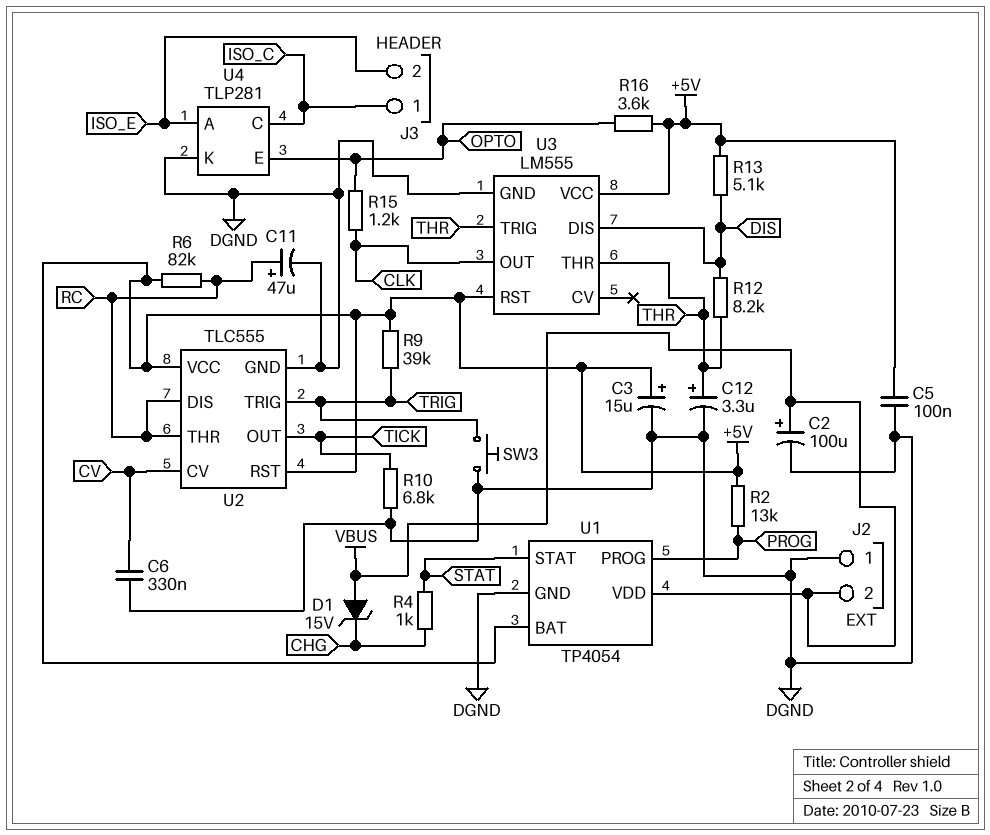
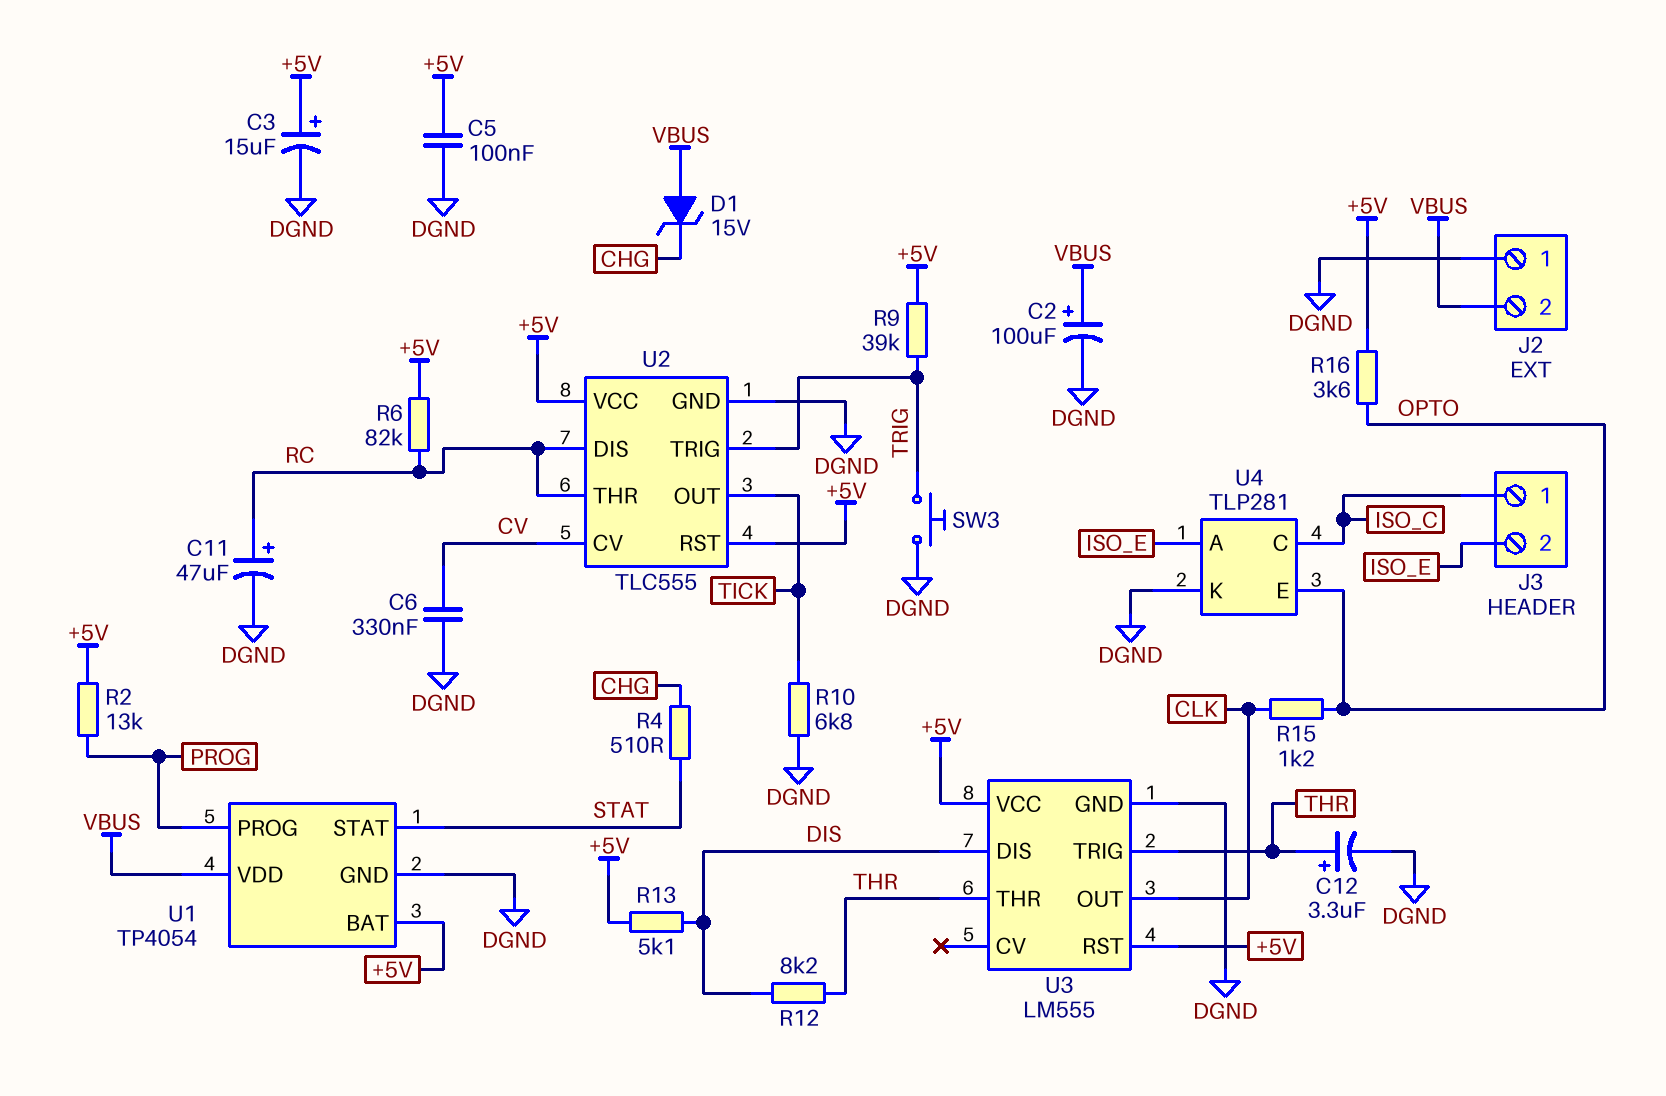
R4: 1k (CHG, STAT) -> 510 (CHG, STAT)

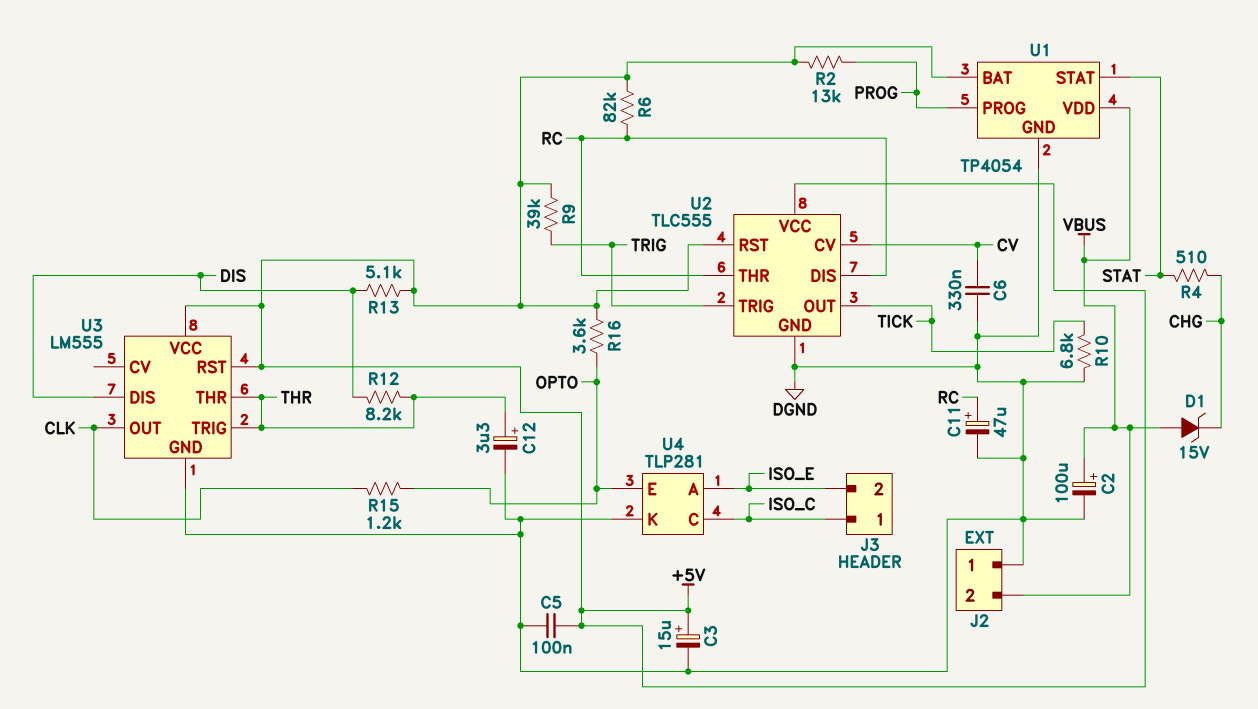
SW3: button (DGND, TRIG) -> none

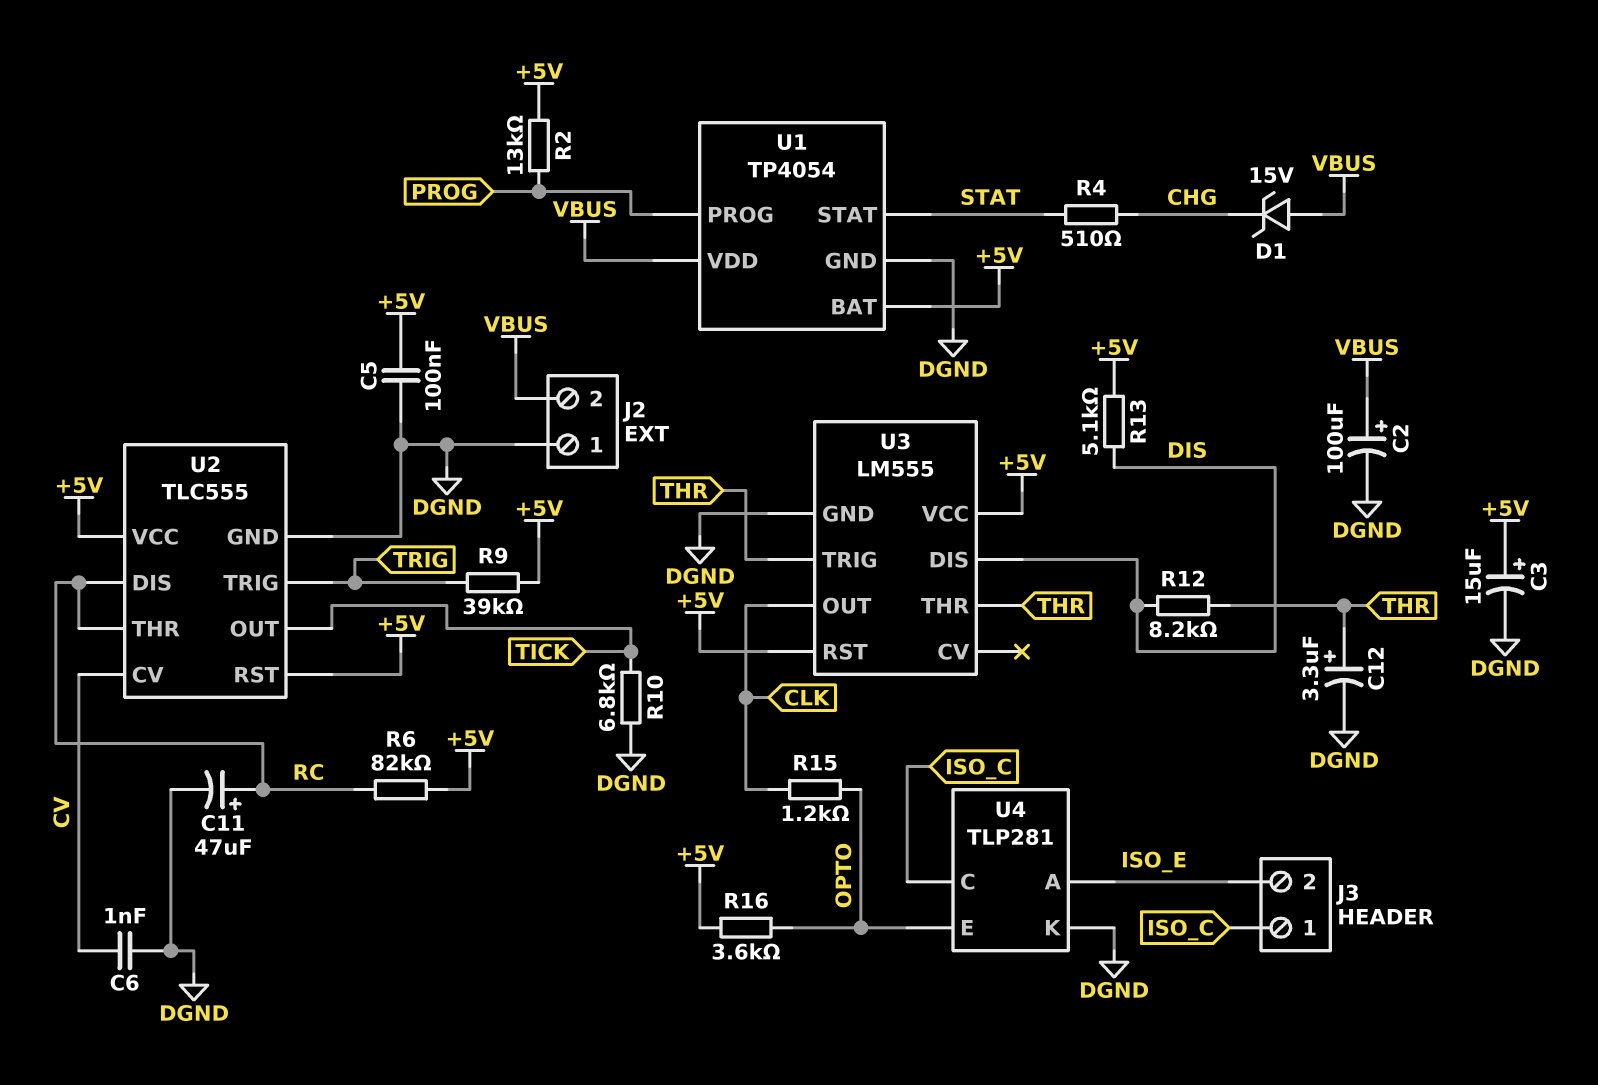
C6: 330nF (CV, DGND) -> 1nF (CV, DGND)

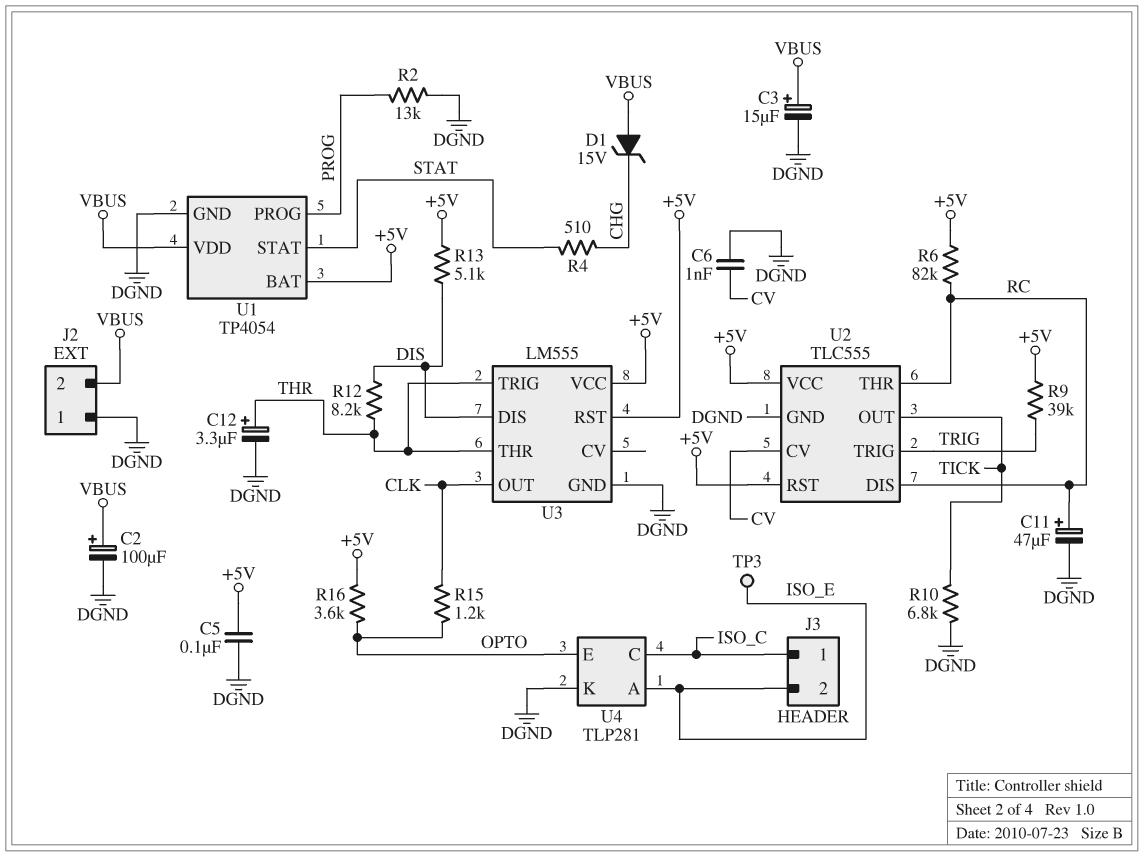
C3: 15uF (plus +5V, minus DGND) -> 15uF (plus VBUS, minus DGND)
R2: 13k (+5V, PROG) -> 13k (DGND, PROG)
TP3: none -> test point (ISO_E)

